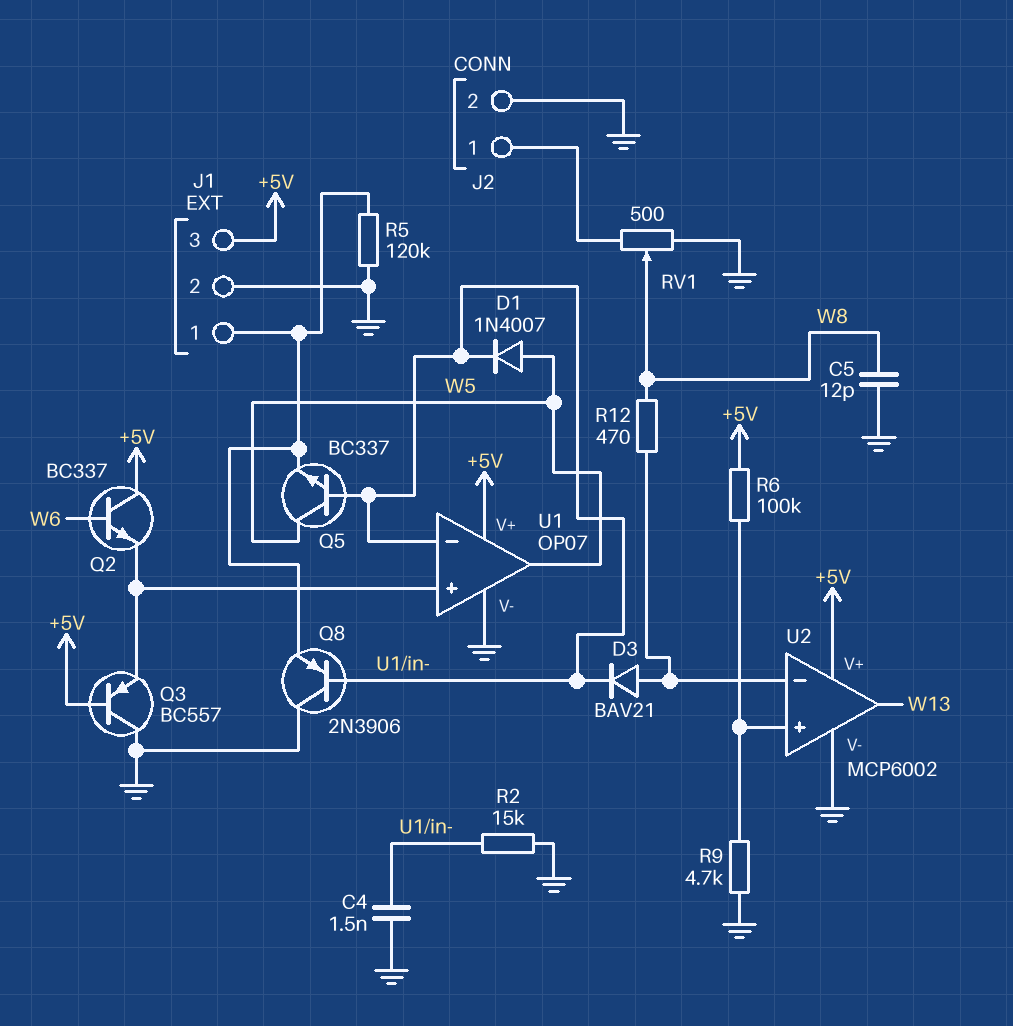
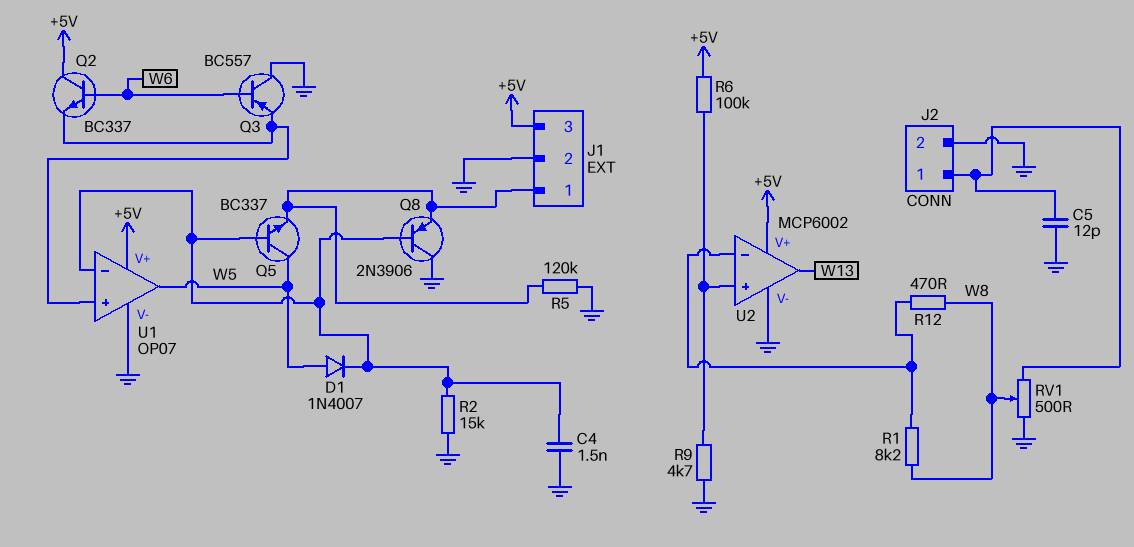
C5: 12pF (GND, W8) -> 12pF (GND, J2/1)
D3: diode BAV21 (A U2/in-, K U1/in-) -> none
Q3: PNP BC557 (B +5V, C GND, E U1/in+) -> PNP BC557 (B W6, C GND, E U1/in+)
R1: none -> 8.2k (U2/in-, W8)

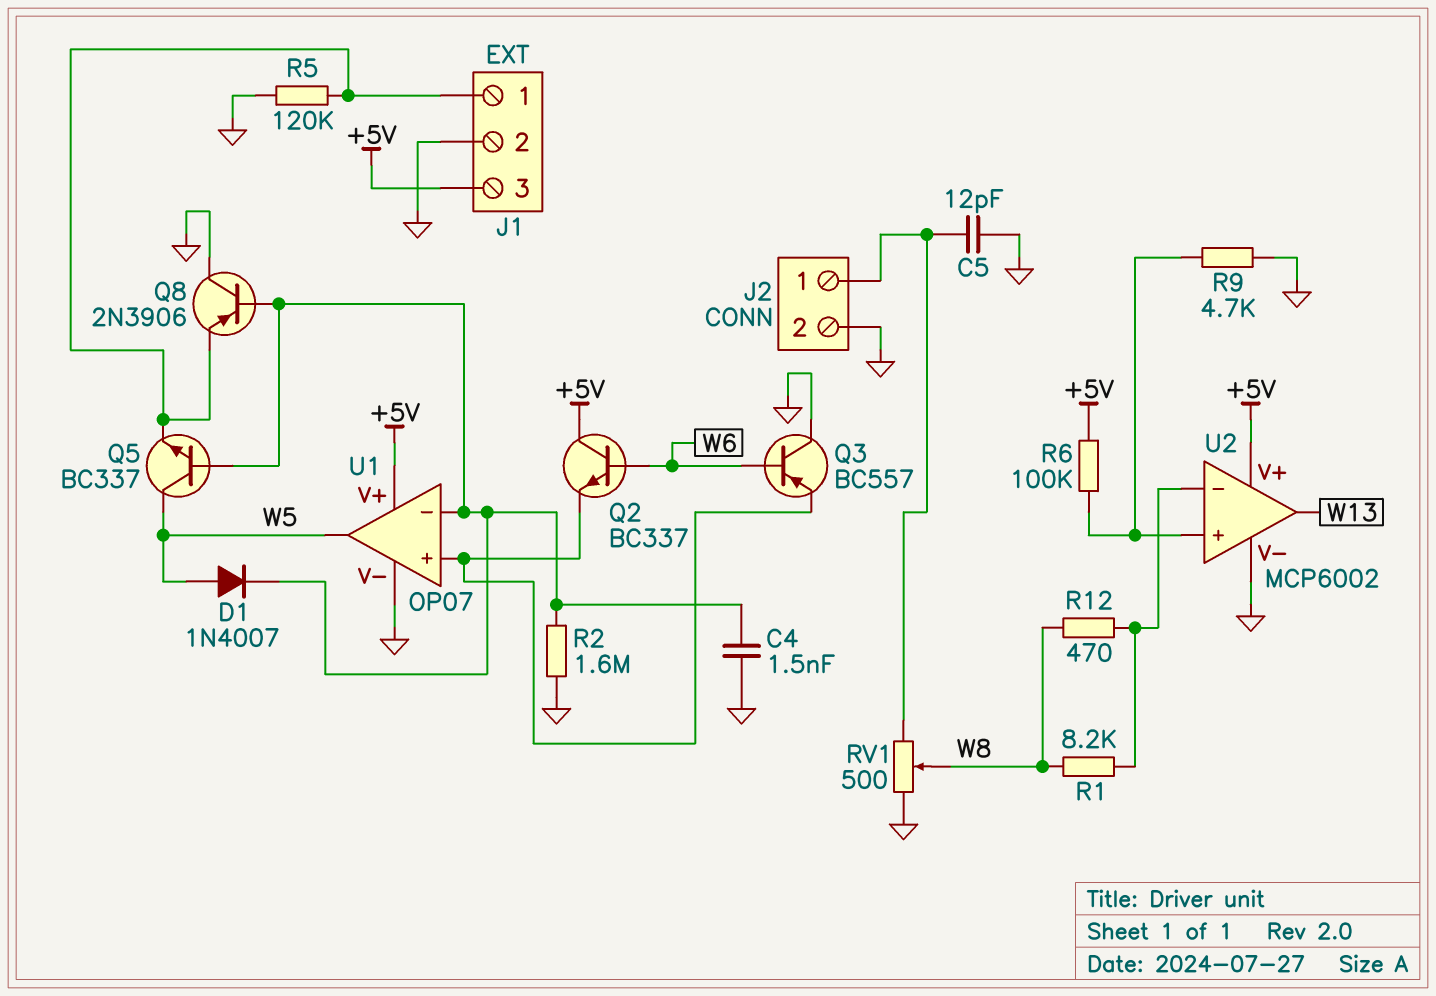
R2: 15k (GND, U1/in-) -> 1.6M (GND, U1/in-)

